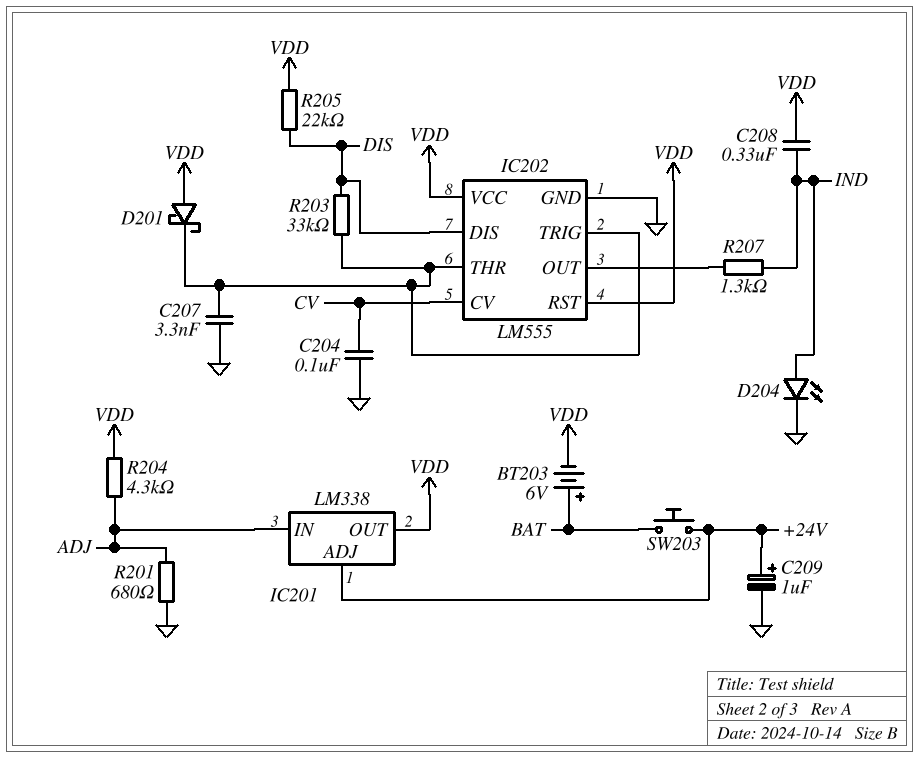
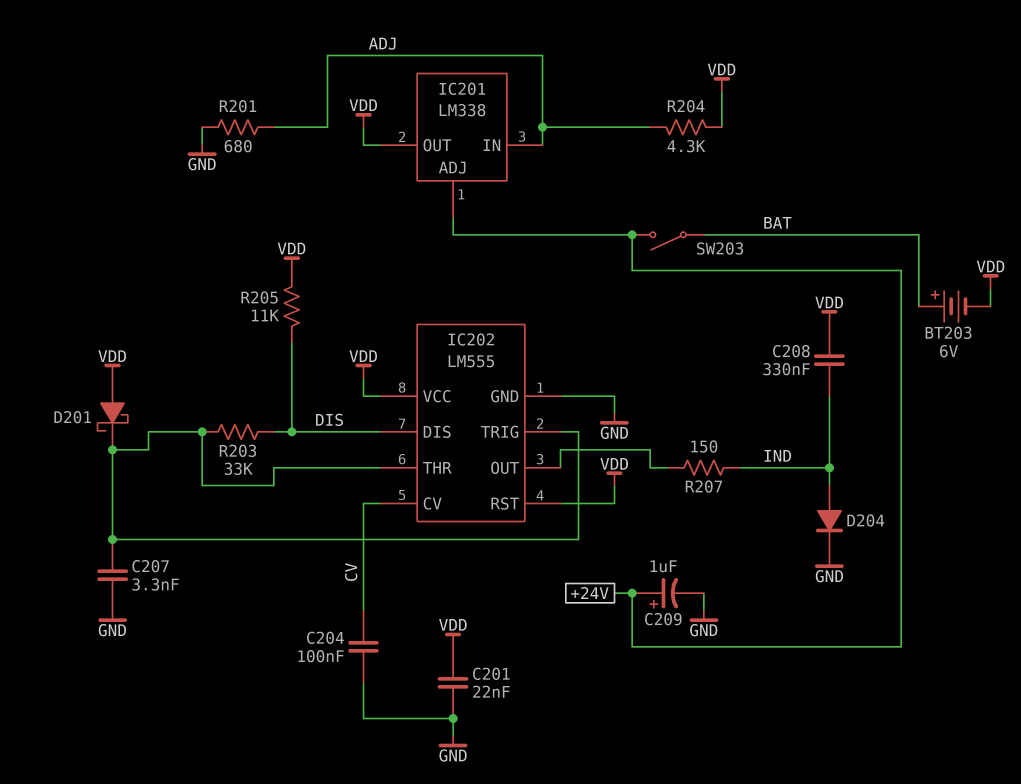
C201: none -> 22nF (GND, VDD)
D204: LED (A IND, K GND) -> diode (A IND, K GND)
R205: 22k (DIS, VDD) -> 11k (DIS, VDD)
R207: 1.3k (IC202/OUT, IND) -> 150 (IC202/OUT, IND)
SW203: button (+24V, BAT) -> switch (+24V, BAT)

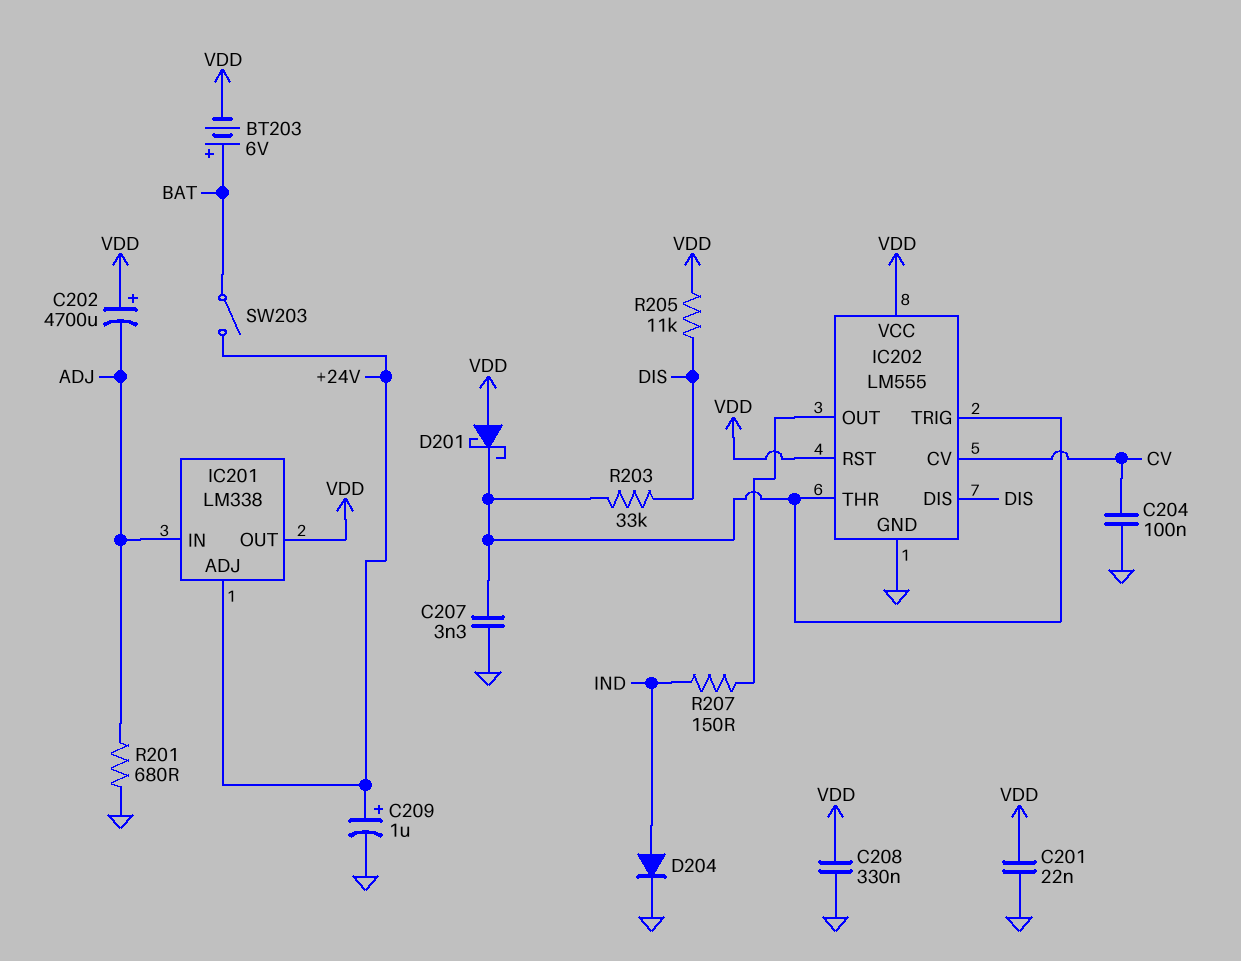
C202: none -> 4700uF (plus VDD, minus ADJ)
C208: 330nF (IND, VDD) -> 330nF (GND, VDD)
R204: 4.3k (ADJ, VDD) -> none

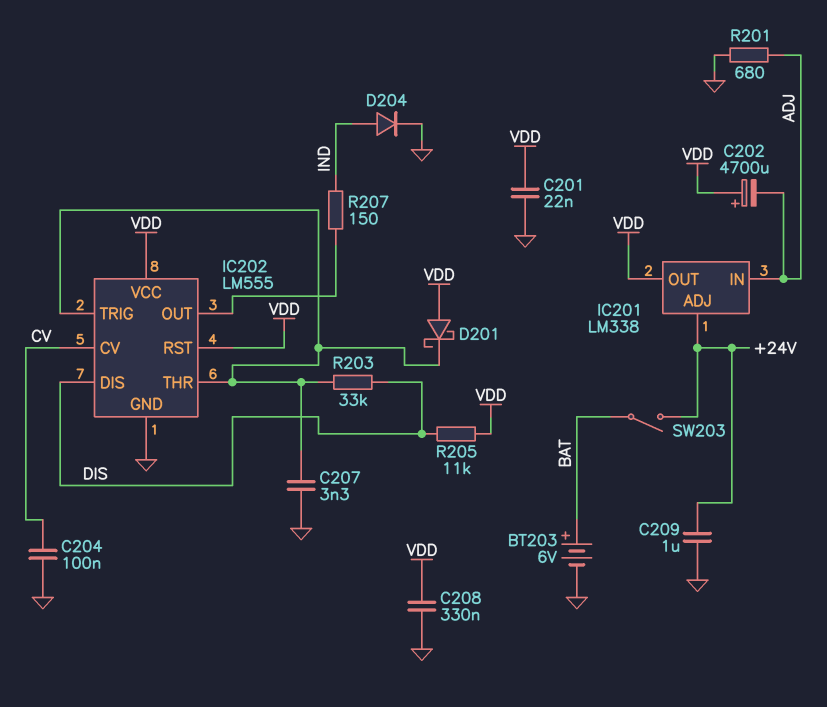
BT203: 6V (plus BAT, minus VDD) -> 6V (plus BAT, minus GND)
C209: 1uF (plus +24V, minus GND) -> 1uF (+24V, GND)

